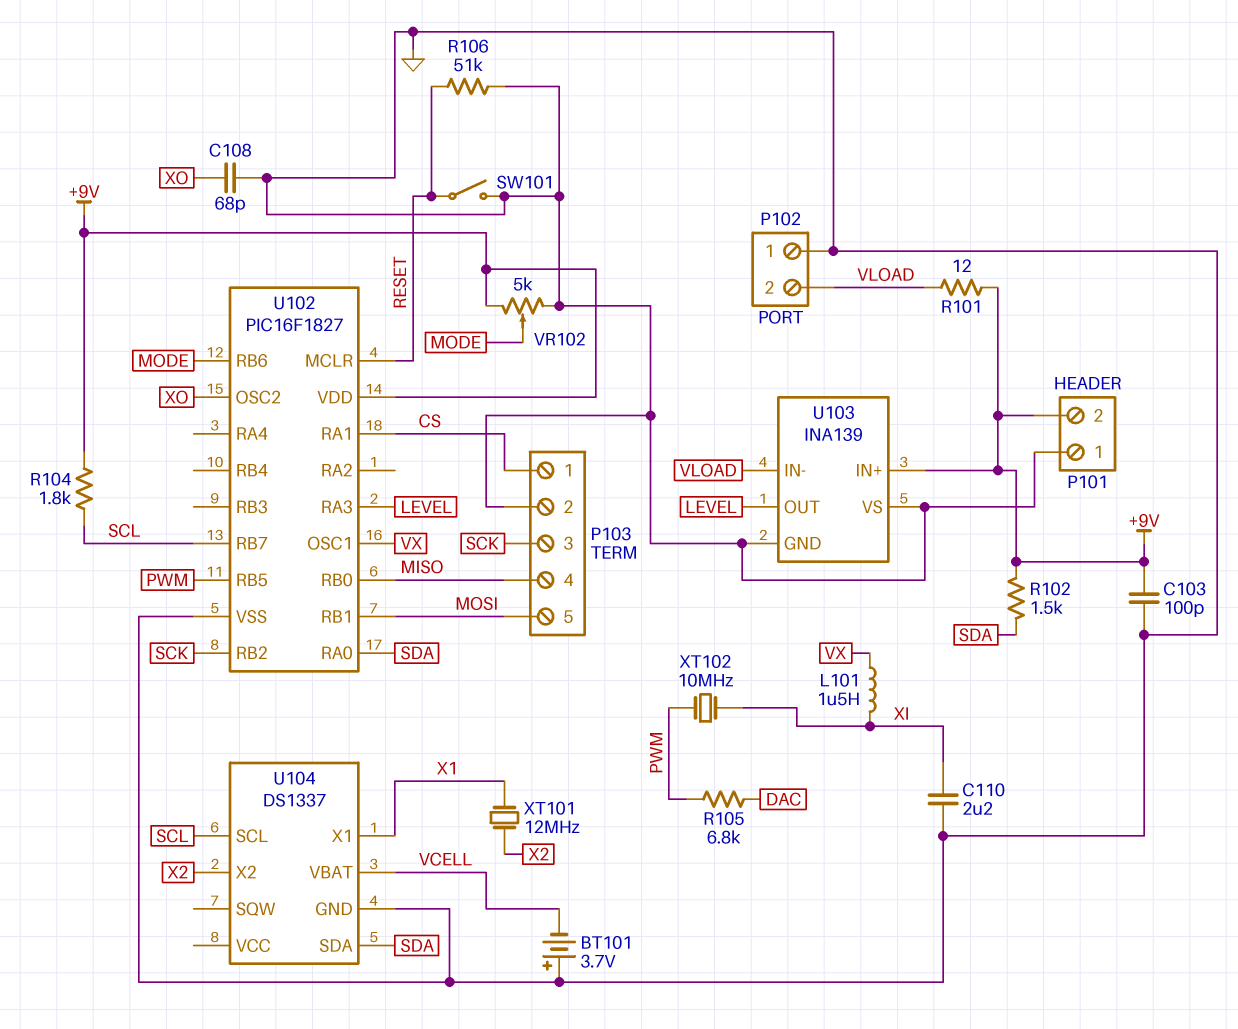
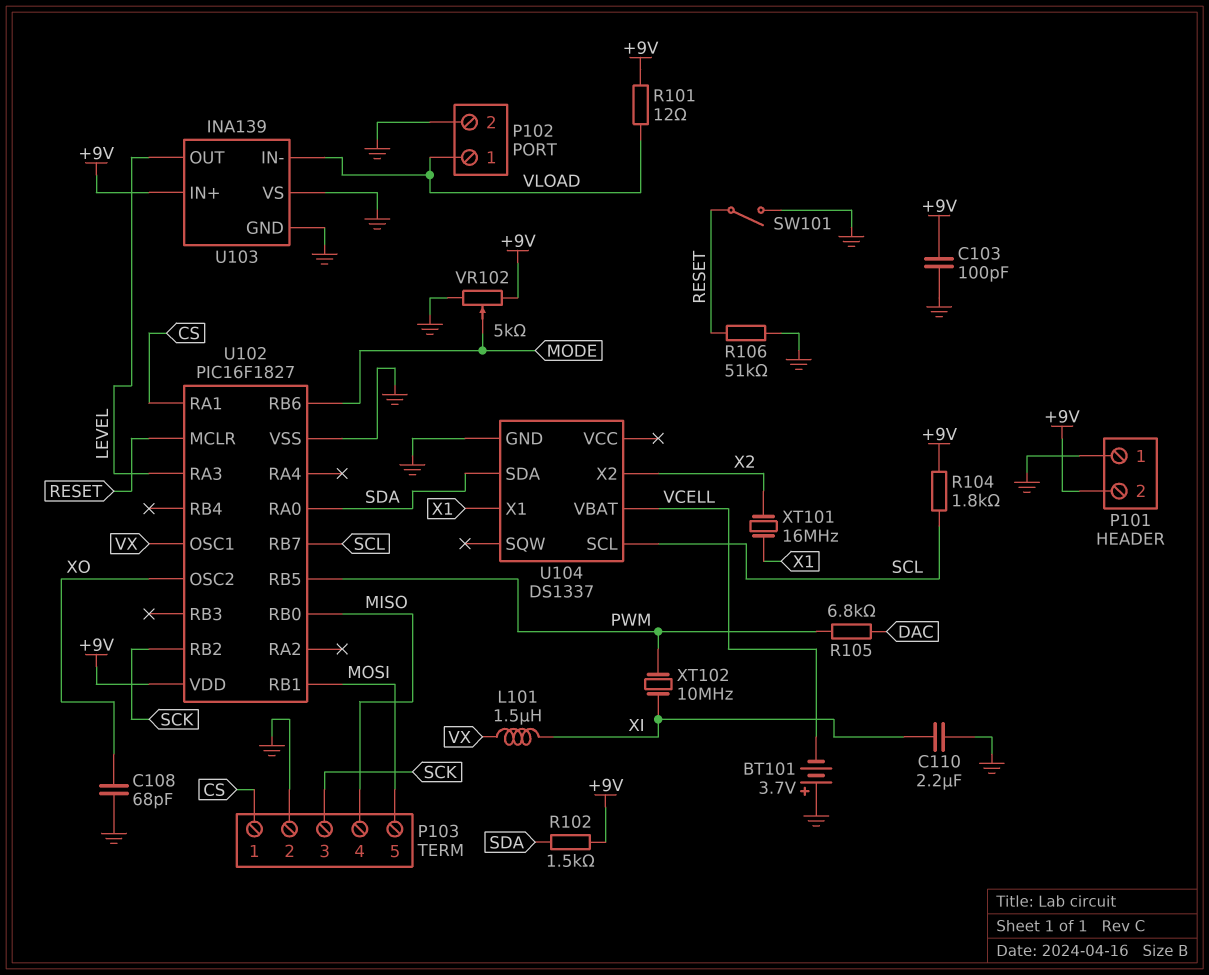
P102 pin 1: GND -> VLOAD
P102 pin 2: VLOAD -> GND
XT101: 12MHz (X1, X2) -> 16MHz (X1, X2)

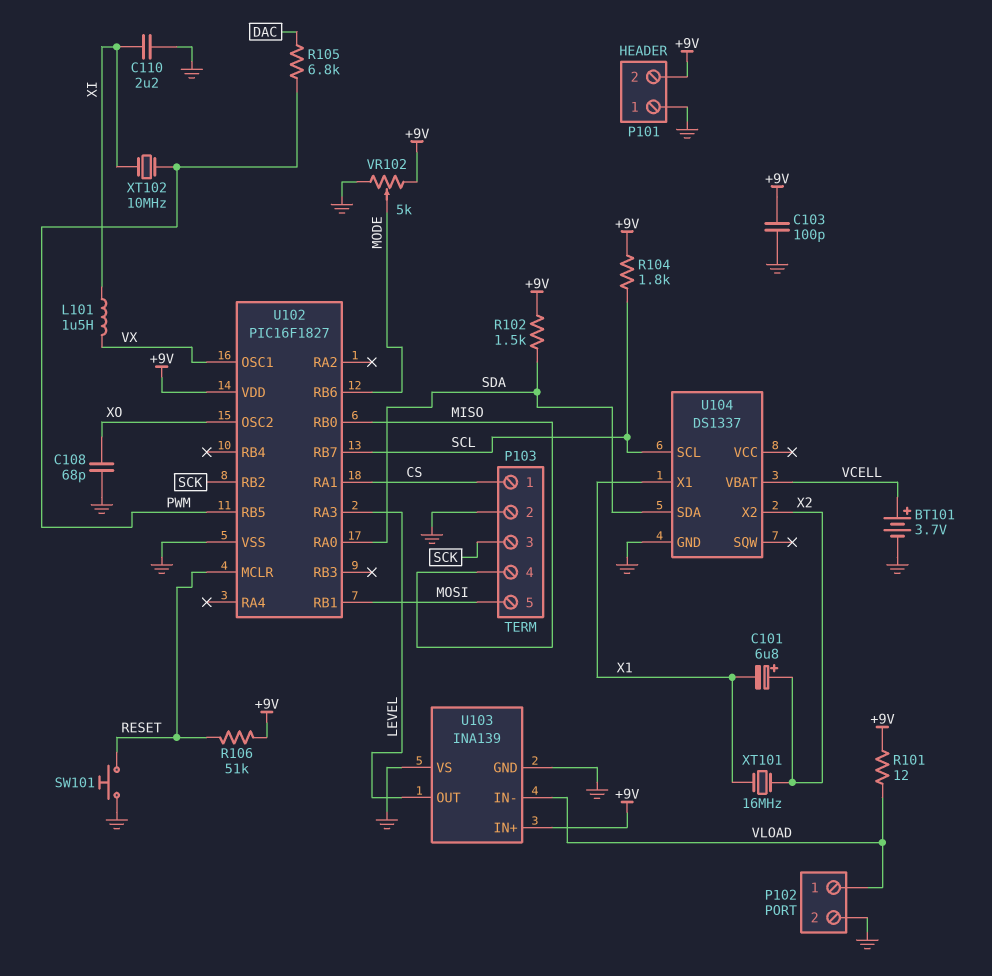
BT101: 3.7V (plus GND, minus VCELL) -> 3.7V (plus VCELL, minus GND)
C101: none -> 6.8uF (plus X2, minus X1)
R106: 51k (GND, RESET) -> 51k (+9V, RESET)
SW101: switch (GND, RESET) -> button (GND, RESET)

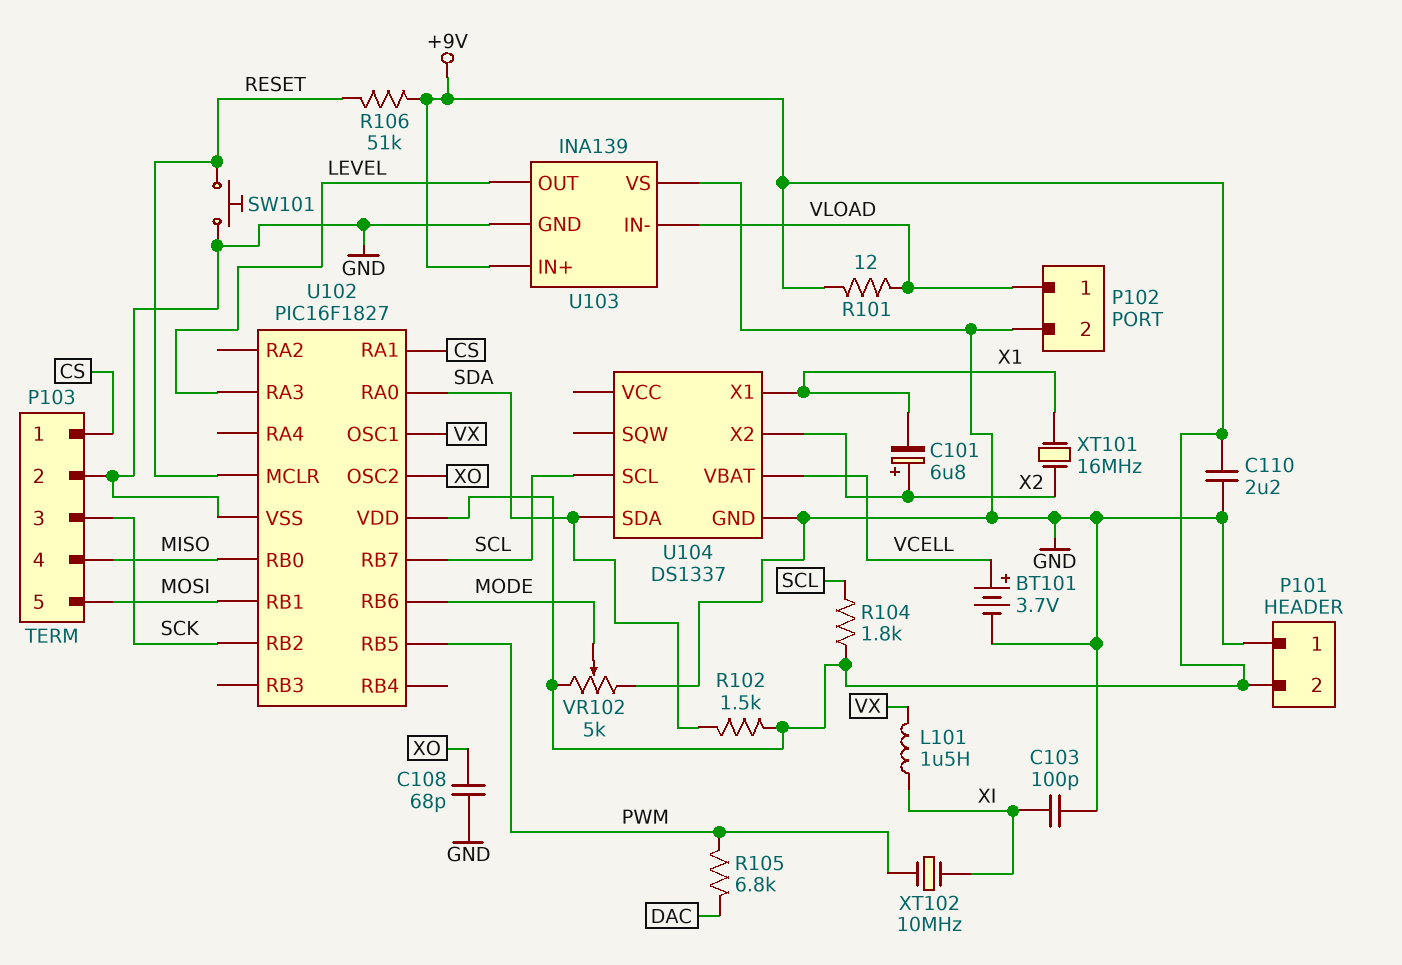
C103: 100pF (+9V, GND) -> 100pF (GND, XI)
C110: 2.2uF (GND, XI) -> 2.2uF (+9V, GND)

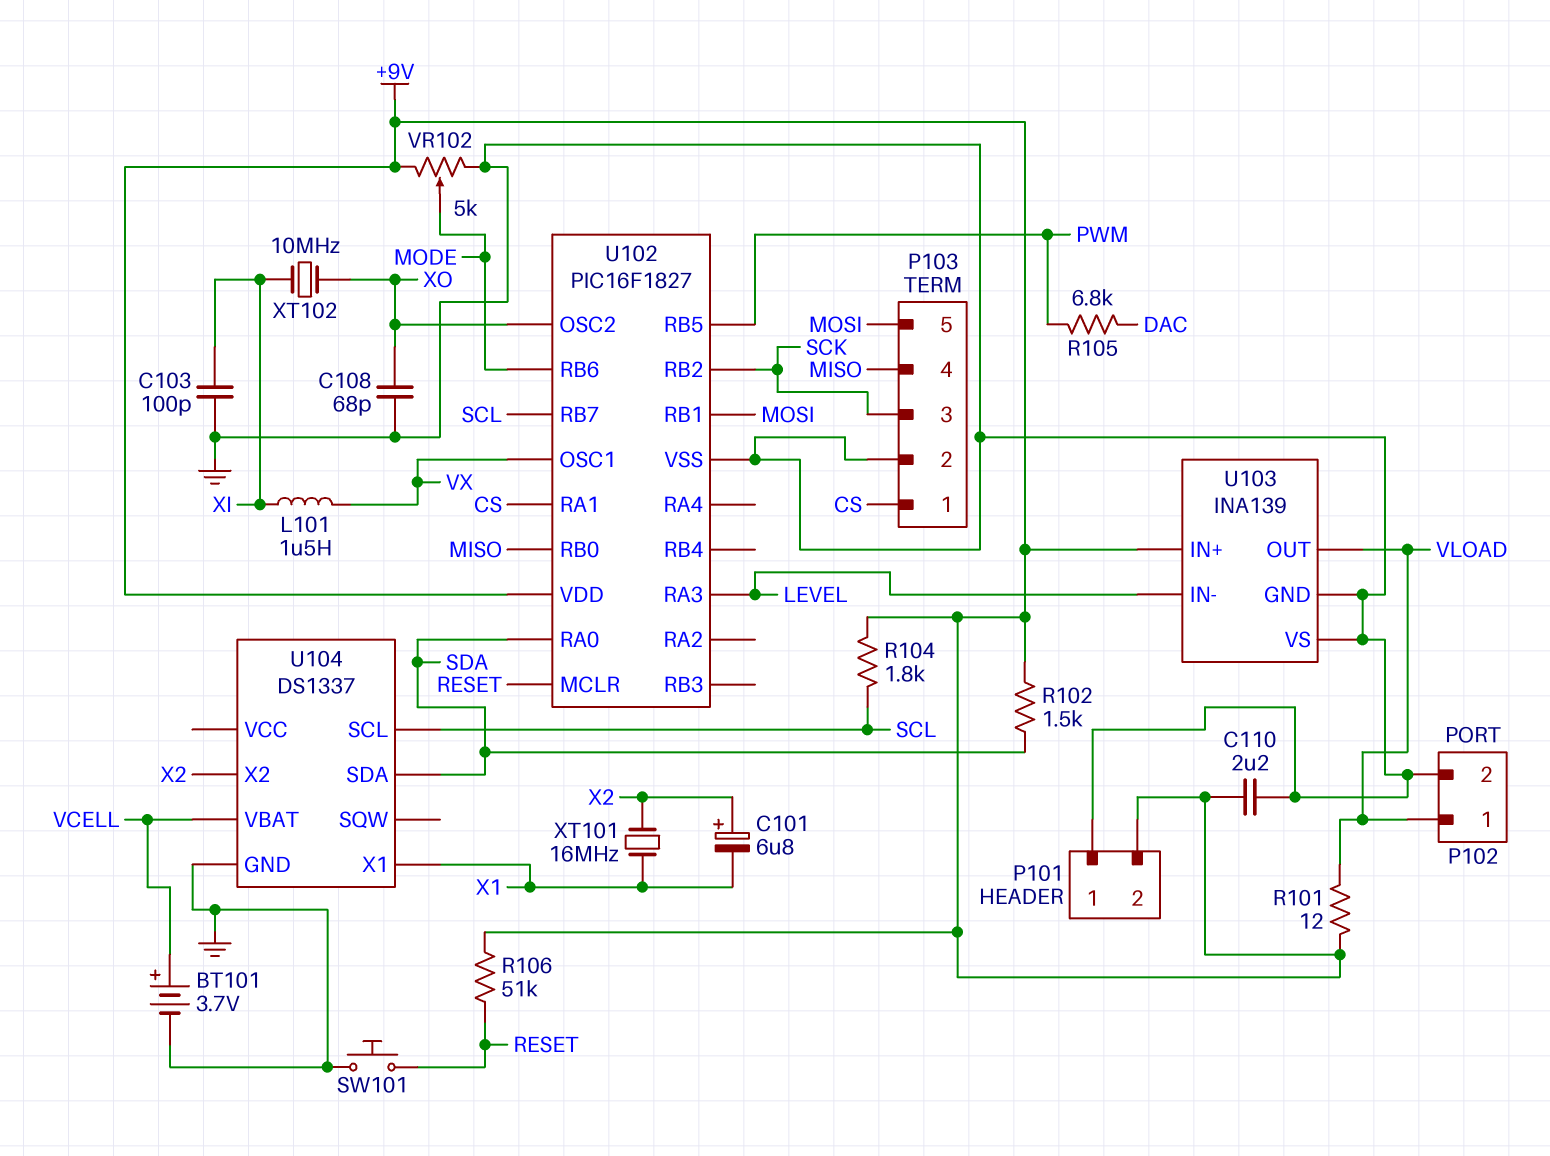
U103 pin IN-: VLOAD -> LEVEL
U103 pin OUT: LEVEL -> VLOAD
XT102: 10MHz (PWM, XI) -> 10MHz (XI, XO)

